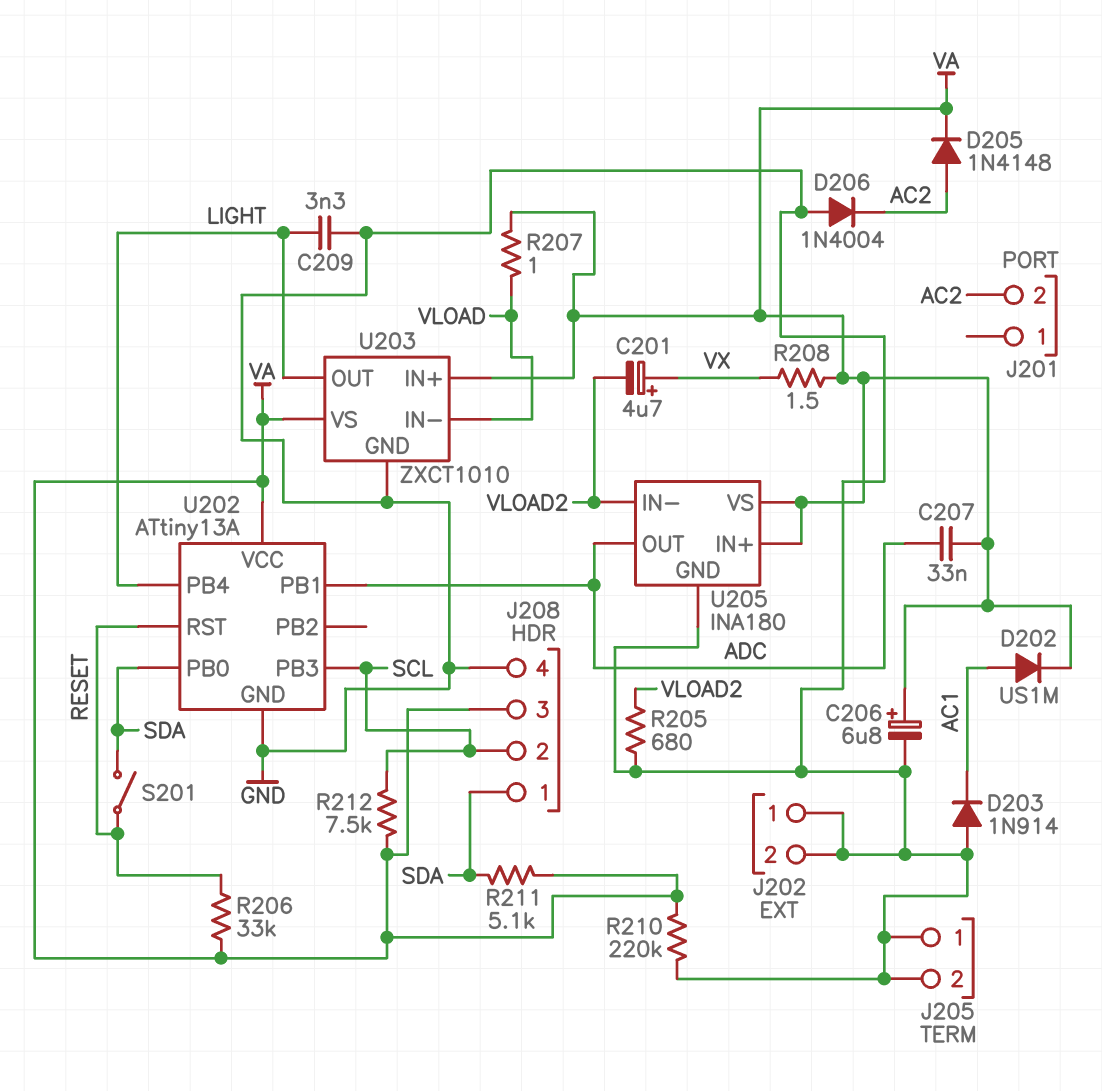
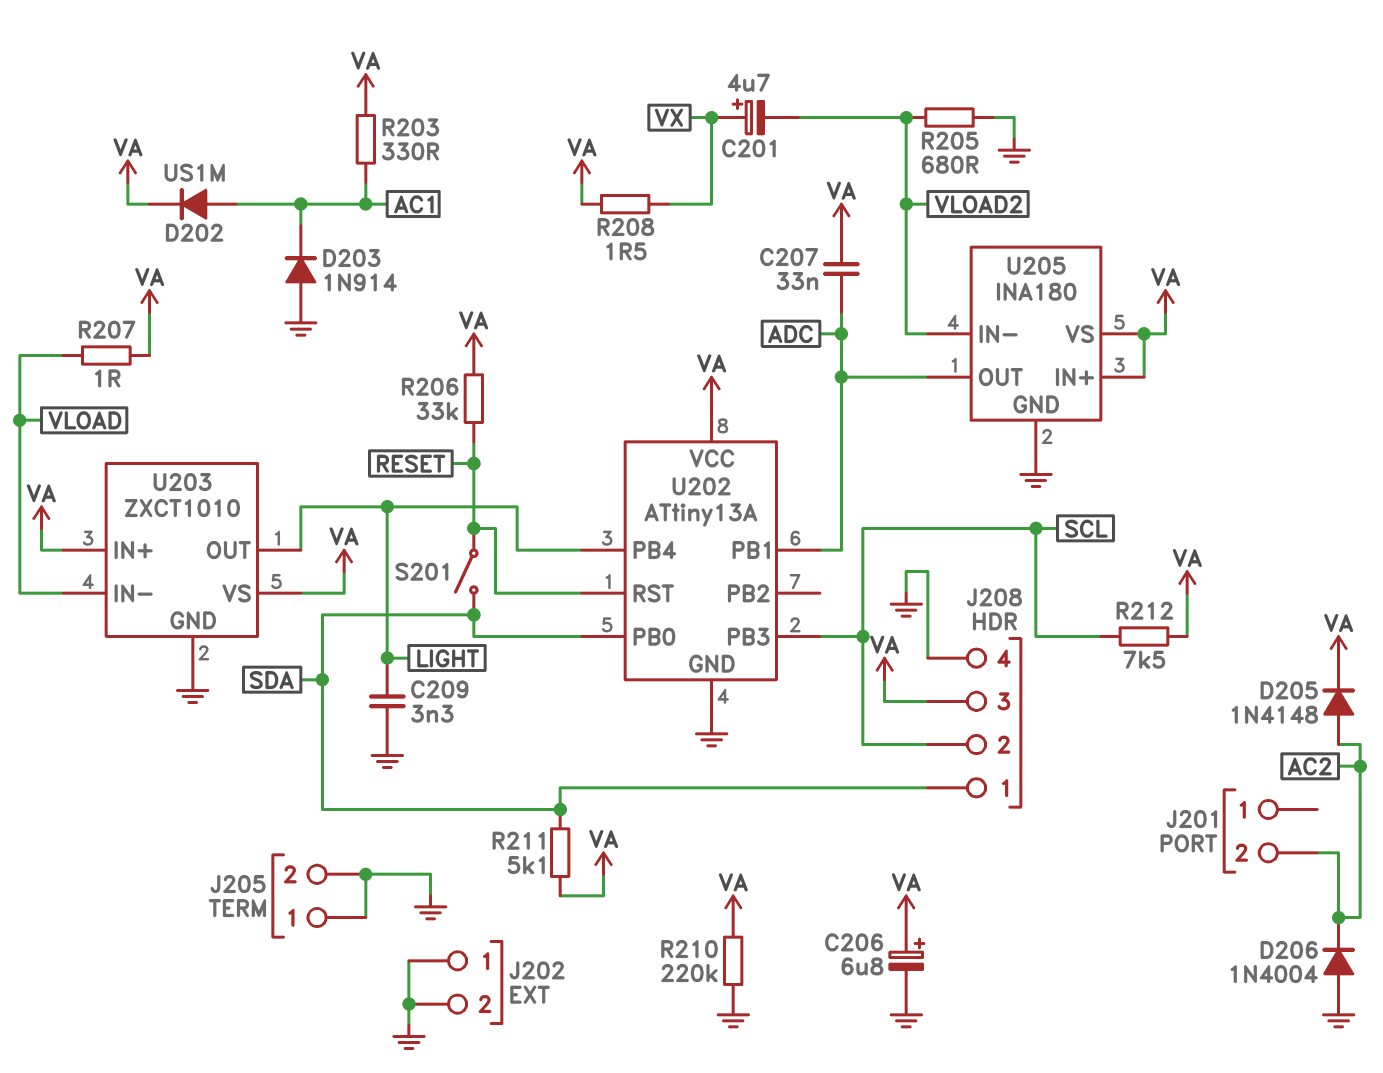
R203: none -> 330 (AC1, VA)

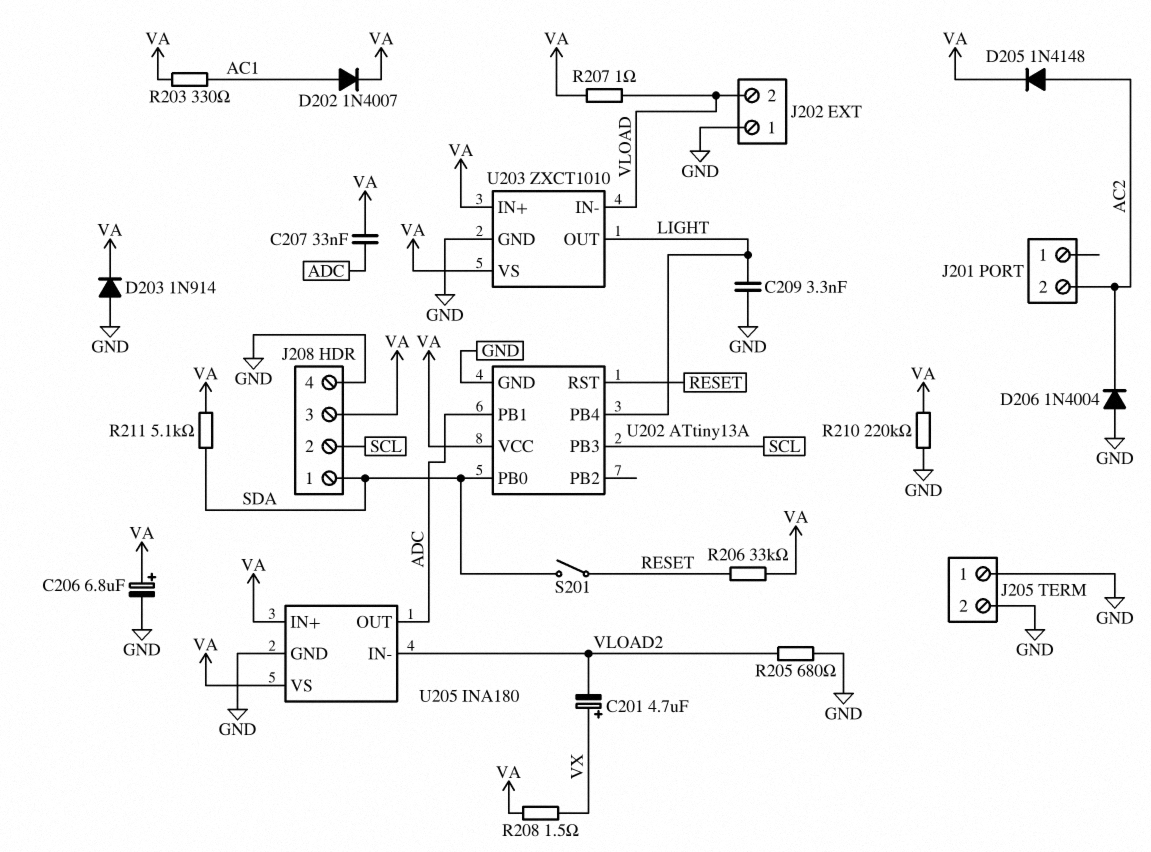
D202: diode US1M (A AC1, K VA) -> diode 1N4007 (A AC1, K VA)
D203: diode 1N914 (A GND, K AC1) -> diode 1N914 (A GND, K VA)
J202 pin 2: GND -> VLOAD
R212: 7.5k (SCL, VA) -> none

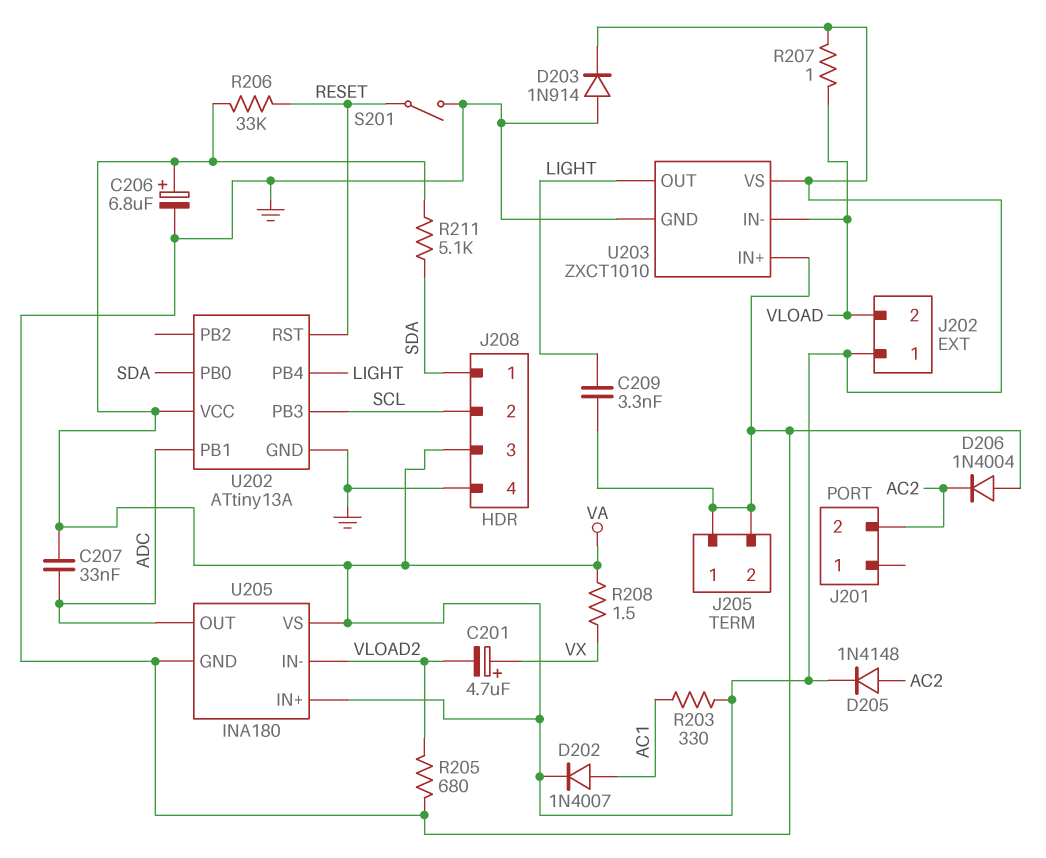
J202 pin 1: GND -> VA
R210: 220k (GND, VA) -> none
S201: switch (RESET, SDA) -> switch (GND, RESET)
U203 pin IN+: VA -> GND

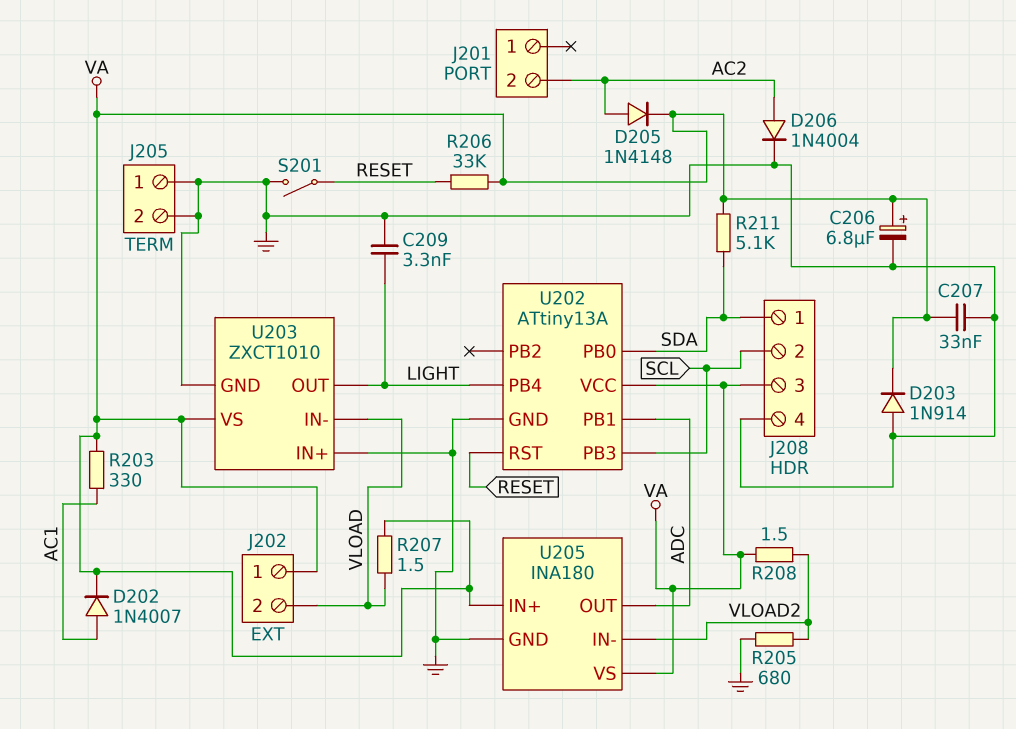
C201: 4.7uF (plus VX, minus VLOAD2) -> none
C207: 33nF (ADC, VA) -> 33nF (GND, VA)
D206: diode 1N4004 (A GND, K AC2) -> diode 1N4004 (A AC2, K GND)
R207: 1 (VA, VLOAD) -> 1.5 (VA, VLOAD)
R208: 1.5 (VA, VX) -> 1.5 (VA, VLOAD2)

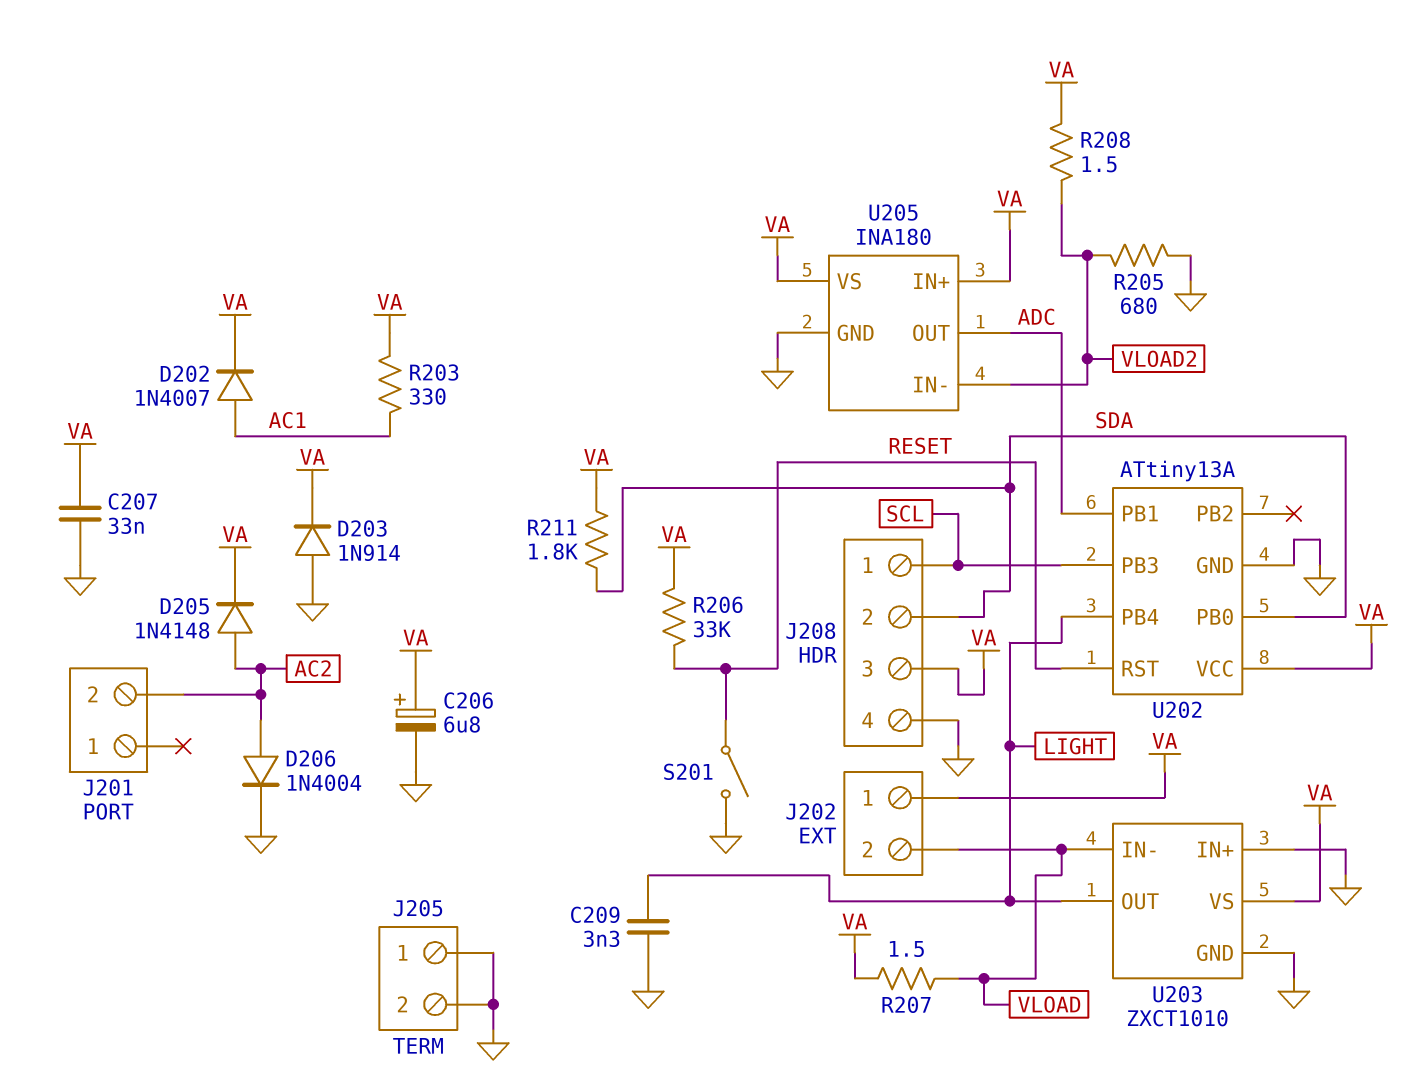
J208 pin 1: SDA -> SCL
J208 pin 2: SCL -> SDA
R211: 5.1k (SDA, VA) -> 1.8k (SDA, VA)

